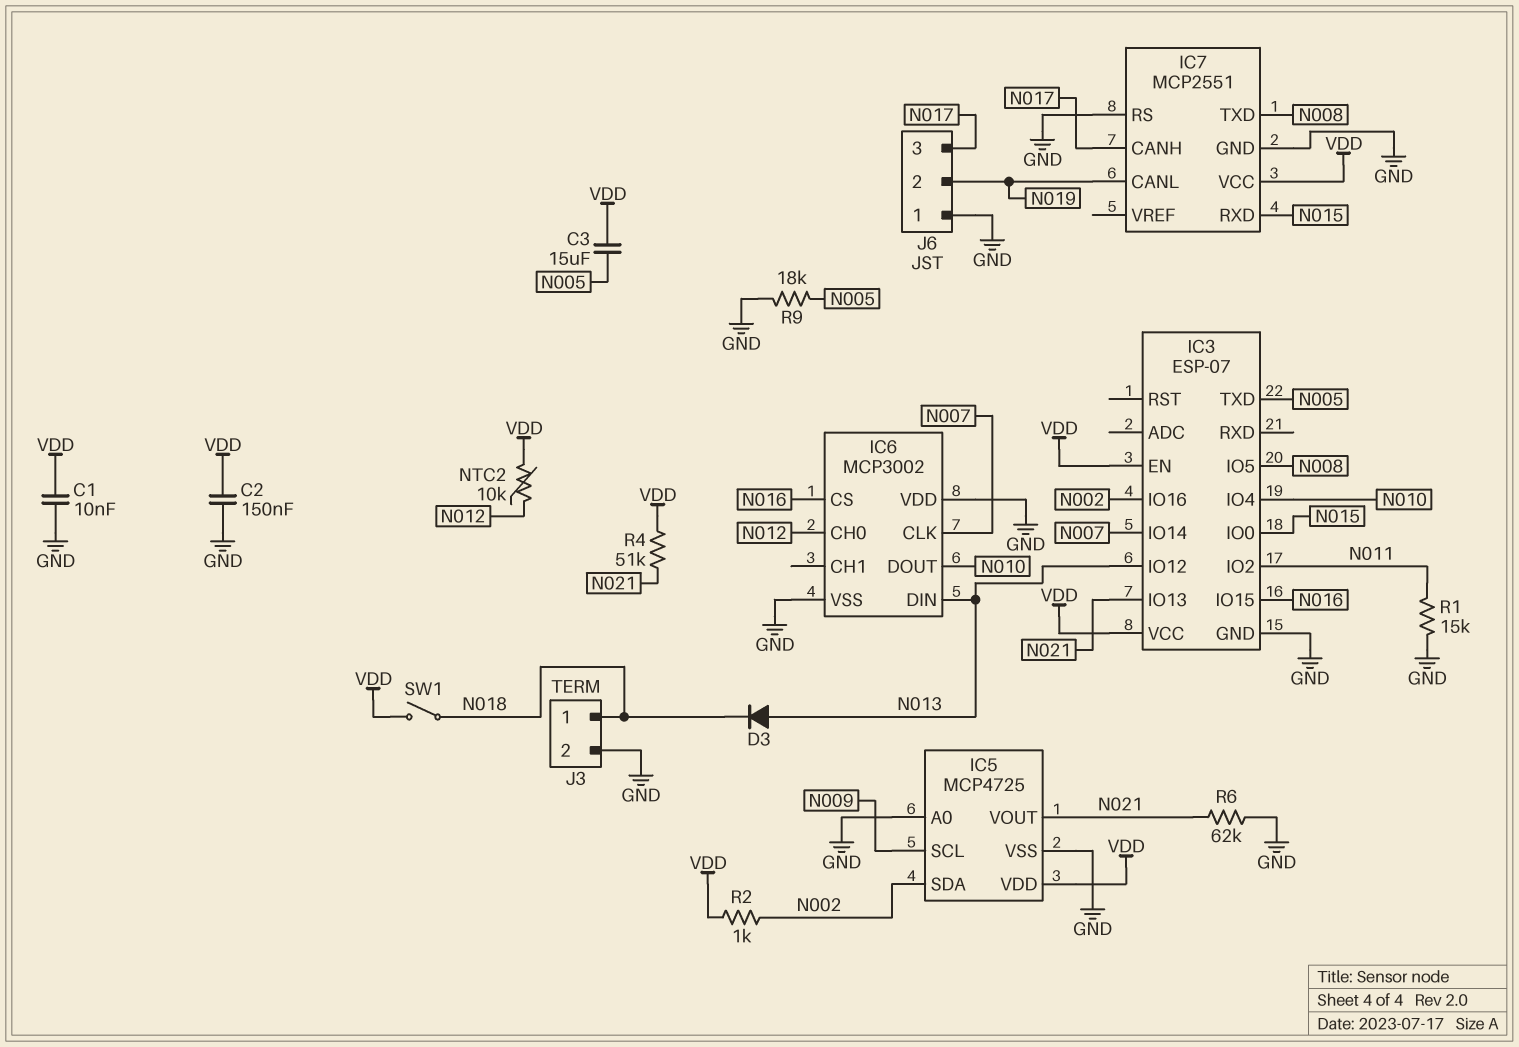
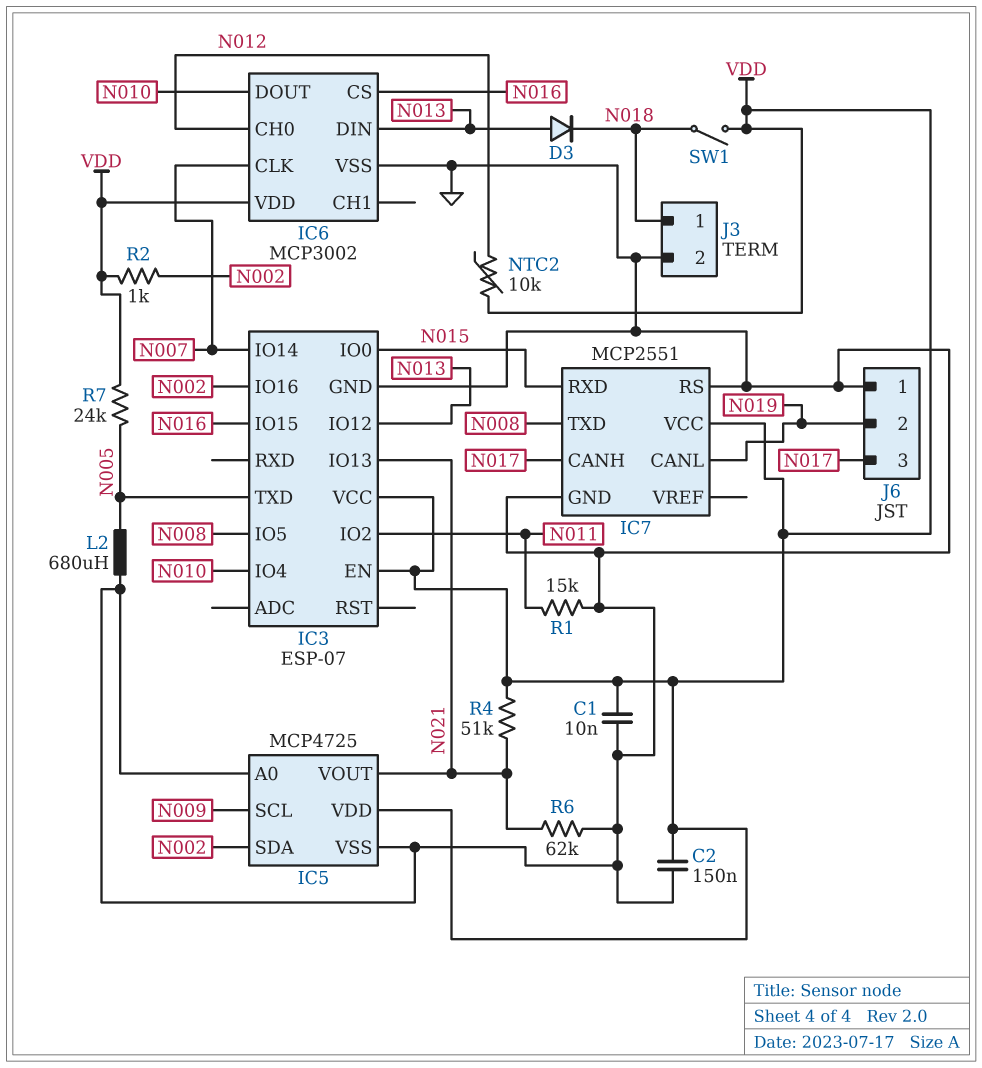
C3: 15uF (N005, VDD) -> none
IC6 pin VDD: GND -> VDD
L2: none -> 680uH (GND, N005)
R7: none -> 24k (N005, VDD)
R9: 18k (GND, N005) -> none

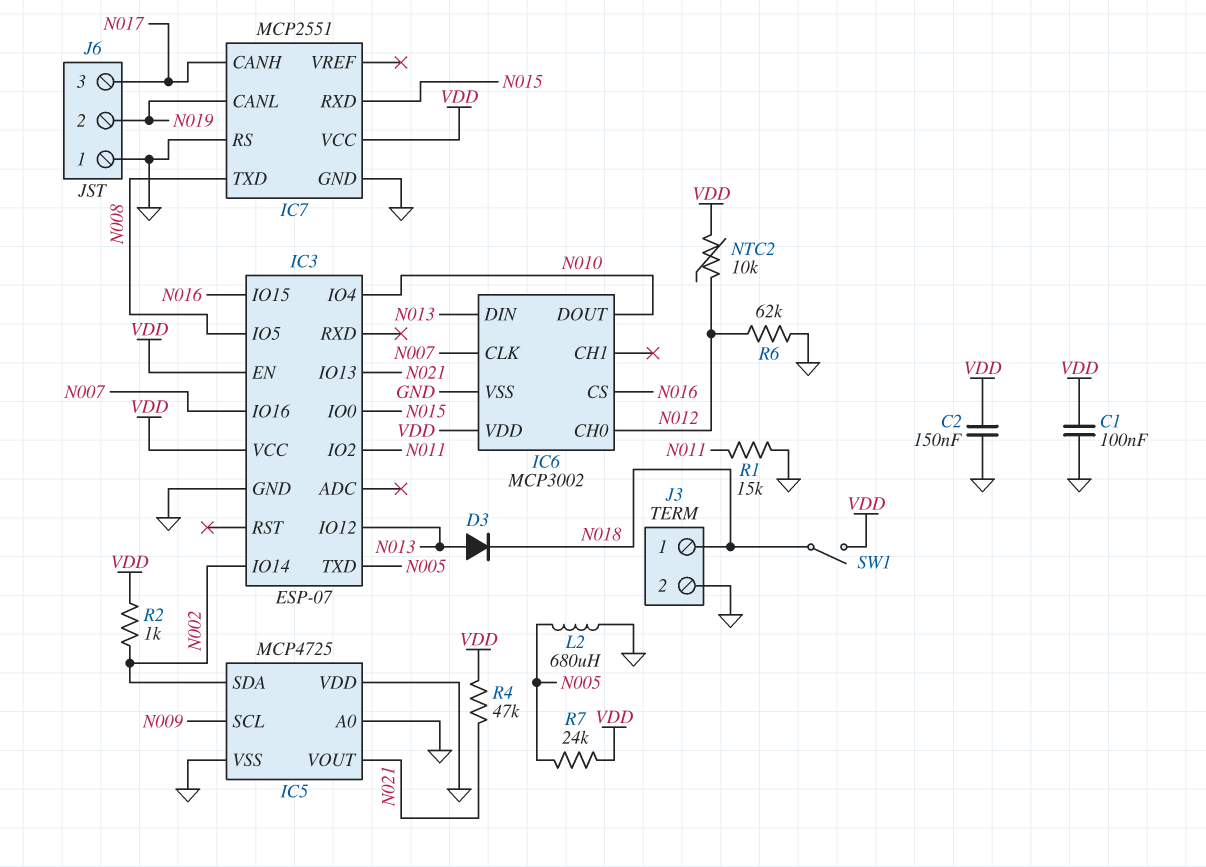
C1: 10nF (GND, VDD) -> 100nF (GND, VDD)
IC3 pin IO14: N007 -> N002
IC3 pin IO16: N002 -> N007
IC5 pin VDD: VDD -> GND
R4: 51k (N021, VDD) -> 47k (N021, VDD)
R6: 62k (GND, N021) -> 62k (GND, N012)

